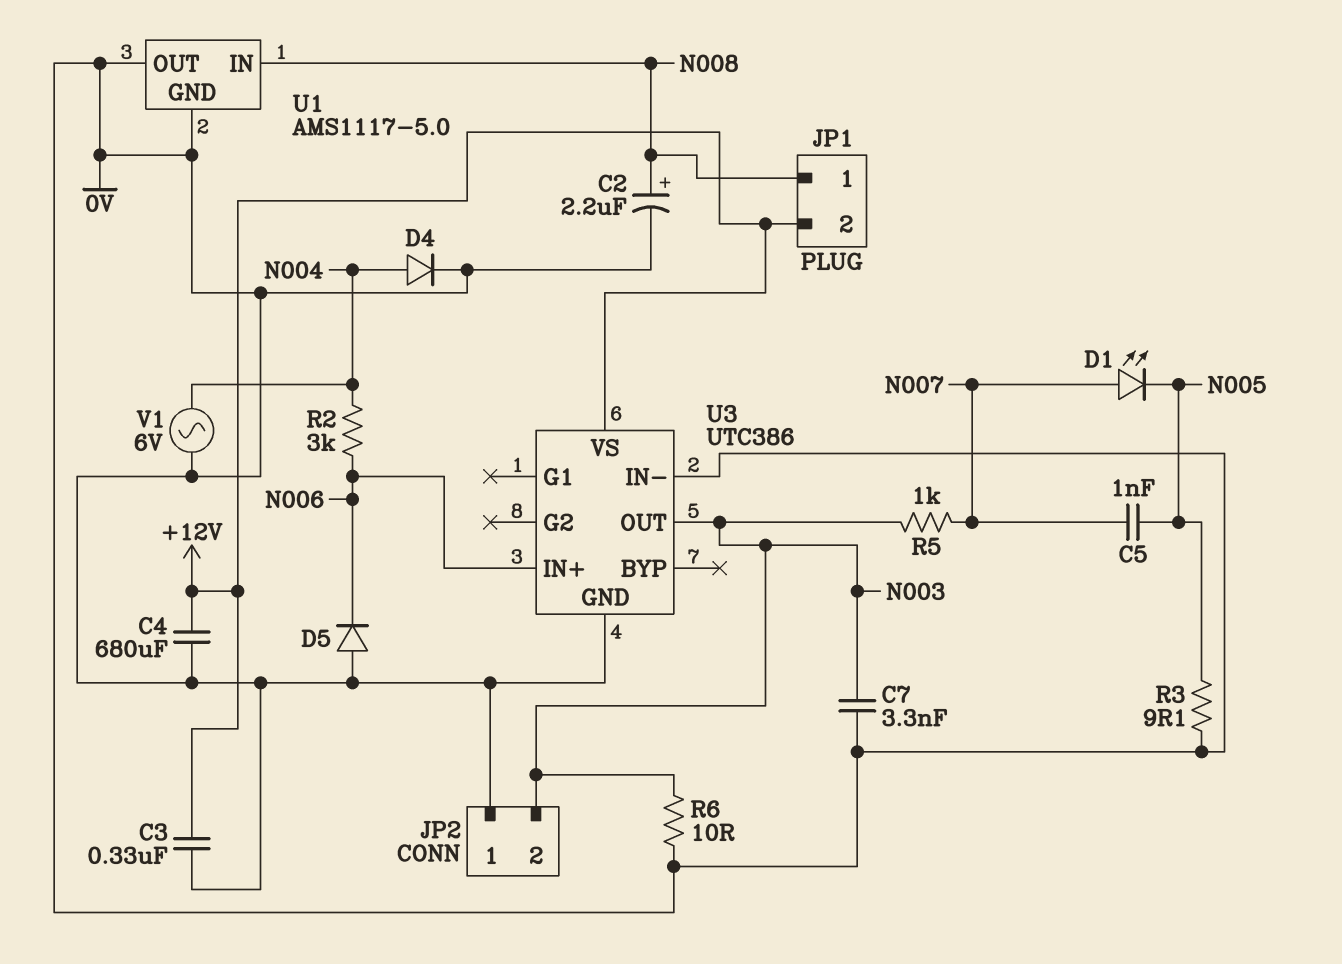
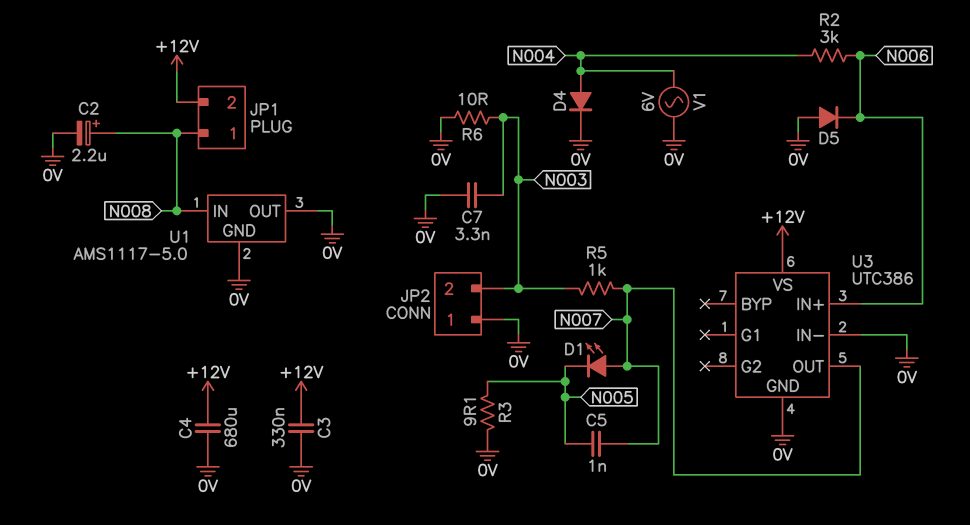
U3 pin OUT: N003 -> N007

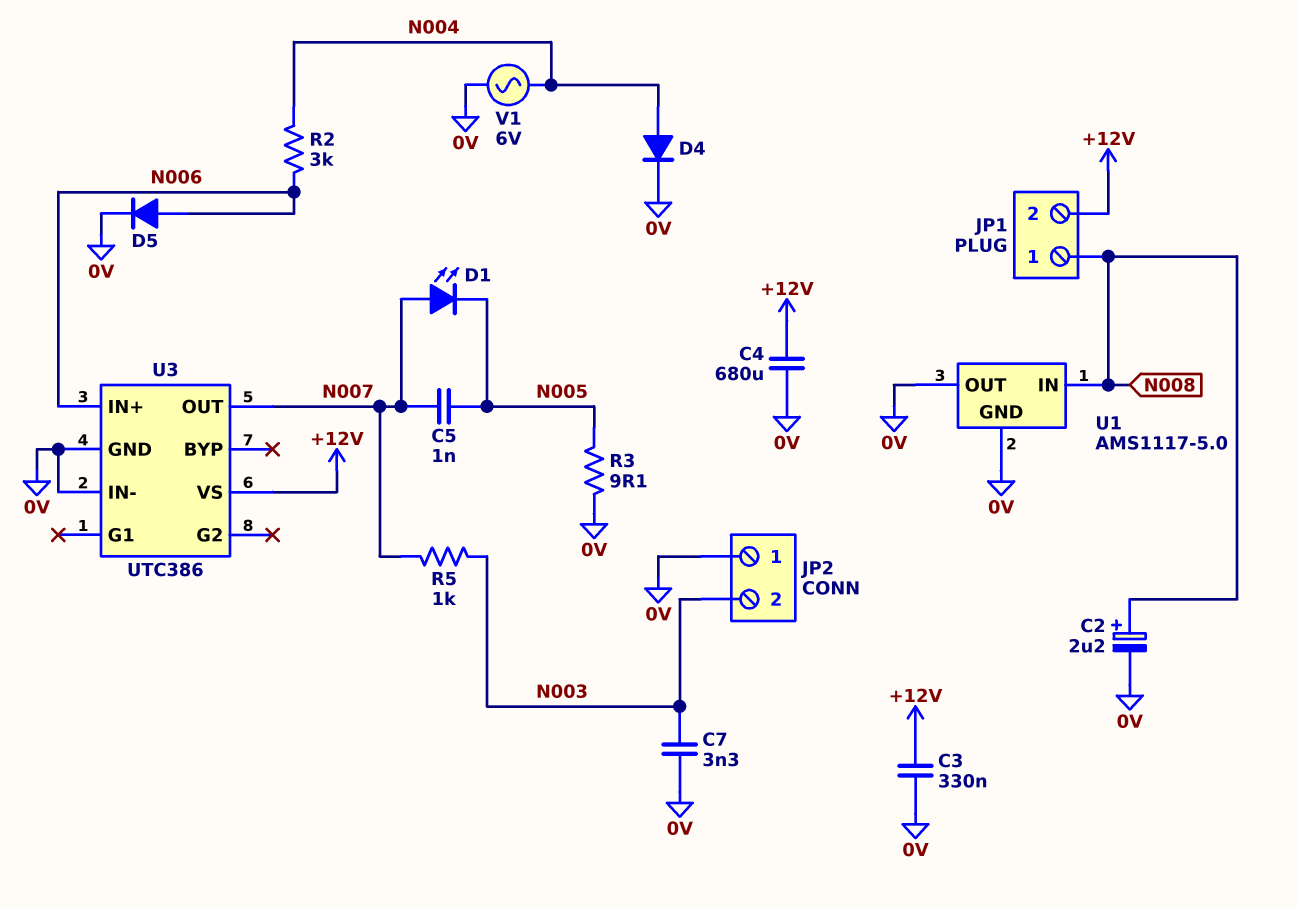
D5: diode (A 0V, K N006) -> diode (A N006, K 0V)
R6: 10 (0V, N003) -> none

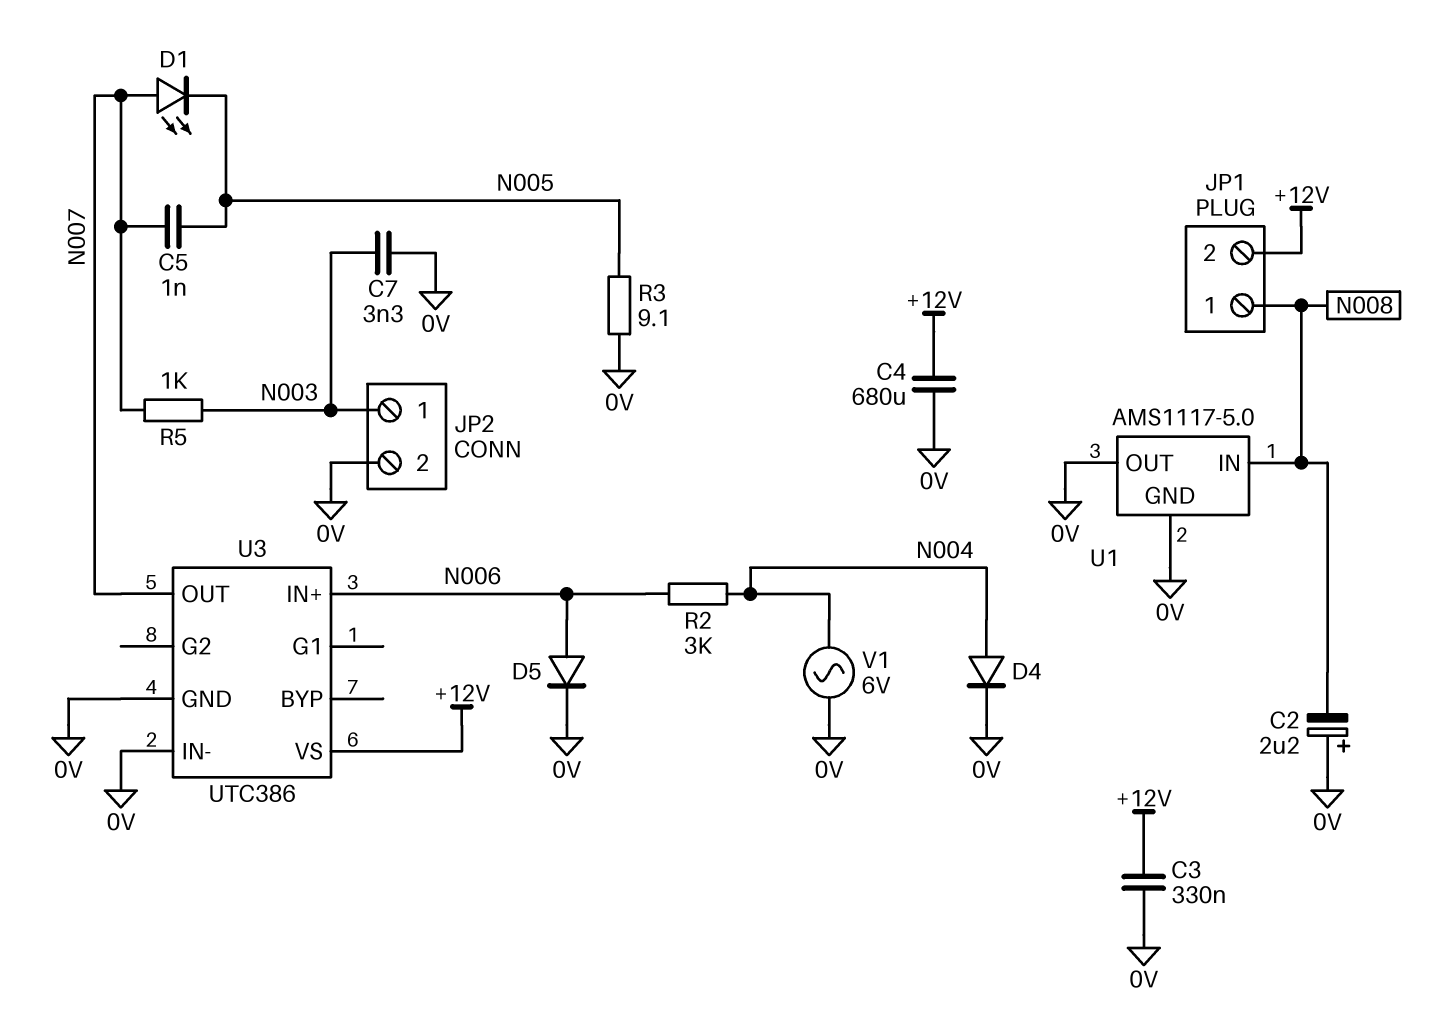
C2: 2.2uF (plus N008, minus 0V) -> 2.2uF (plus 0V, minus N008)
JP2 pin 1: 0V -> N003
JP2 pin 2: N003 -> 0V

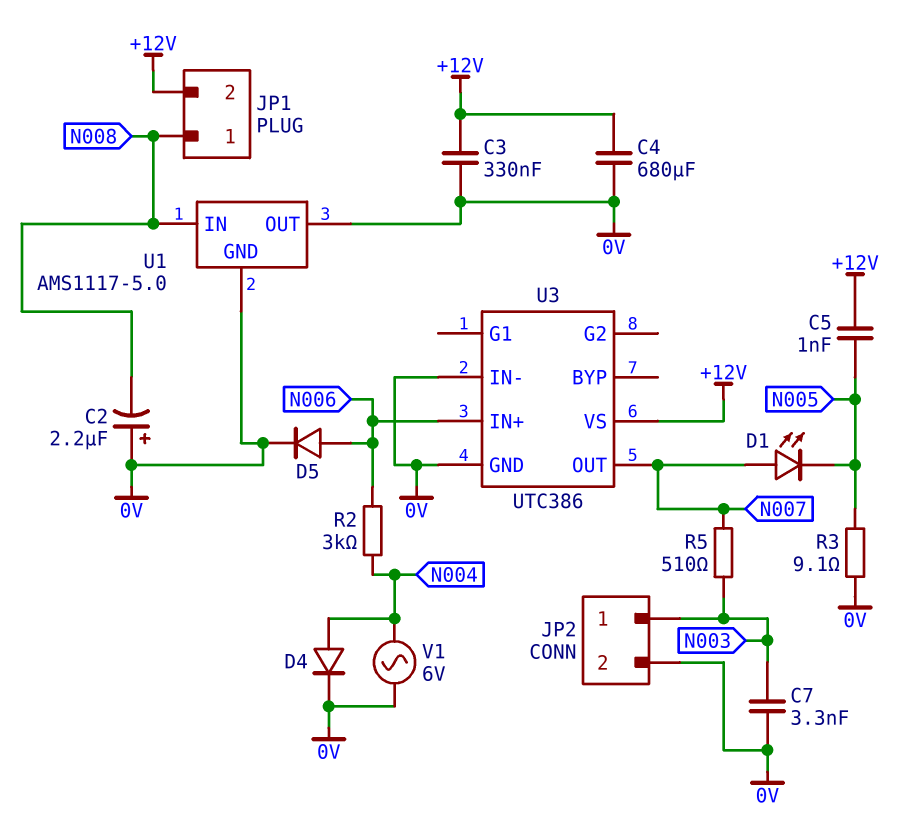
C5: 1nF (N005, N007) -> 1nF (+12V, N005)
R5: 1k (N003, N007) -> 510 (N003, N007)

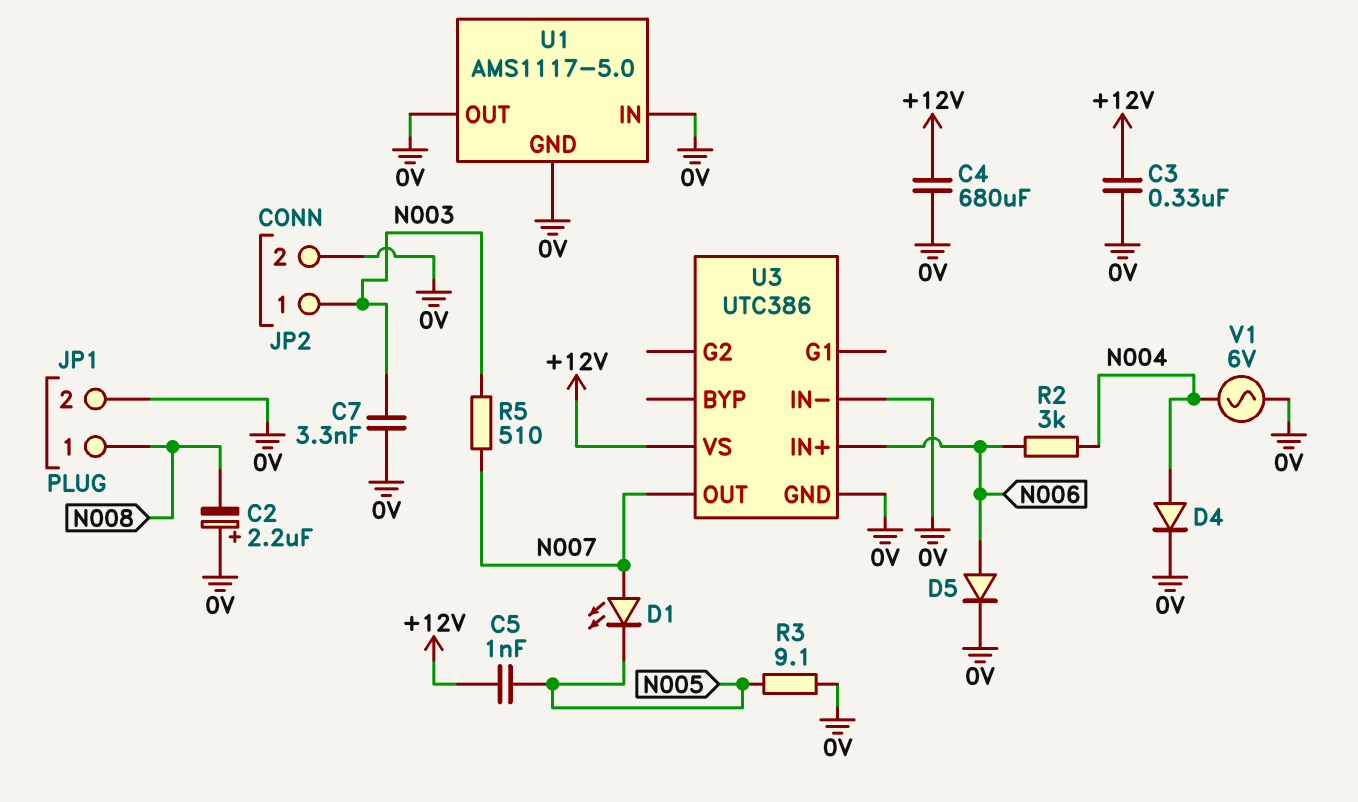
JP1 pin 2: +12V -> 0V
U1 pin IN: N008 -> 0V

